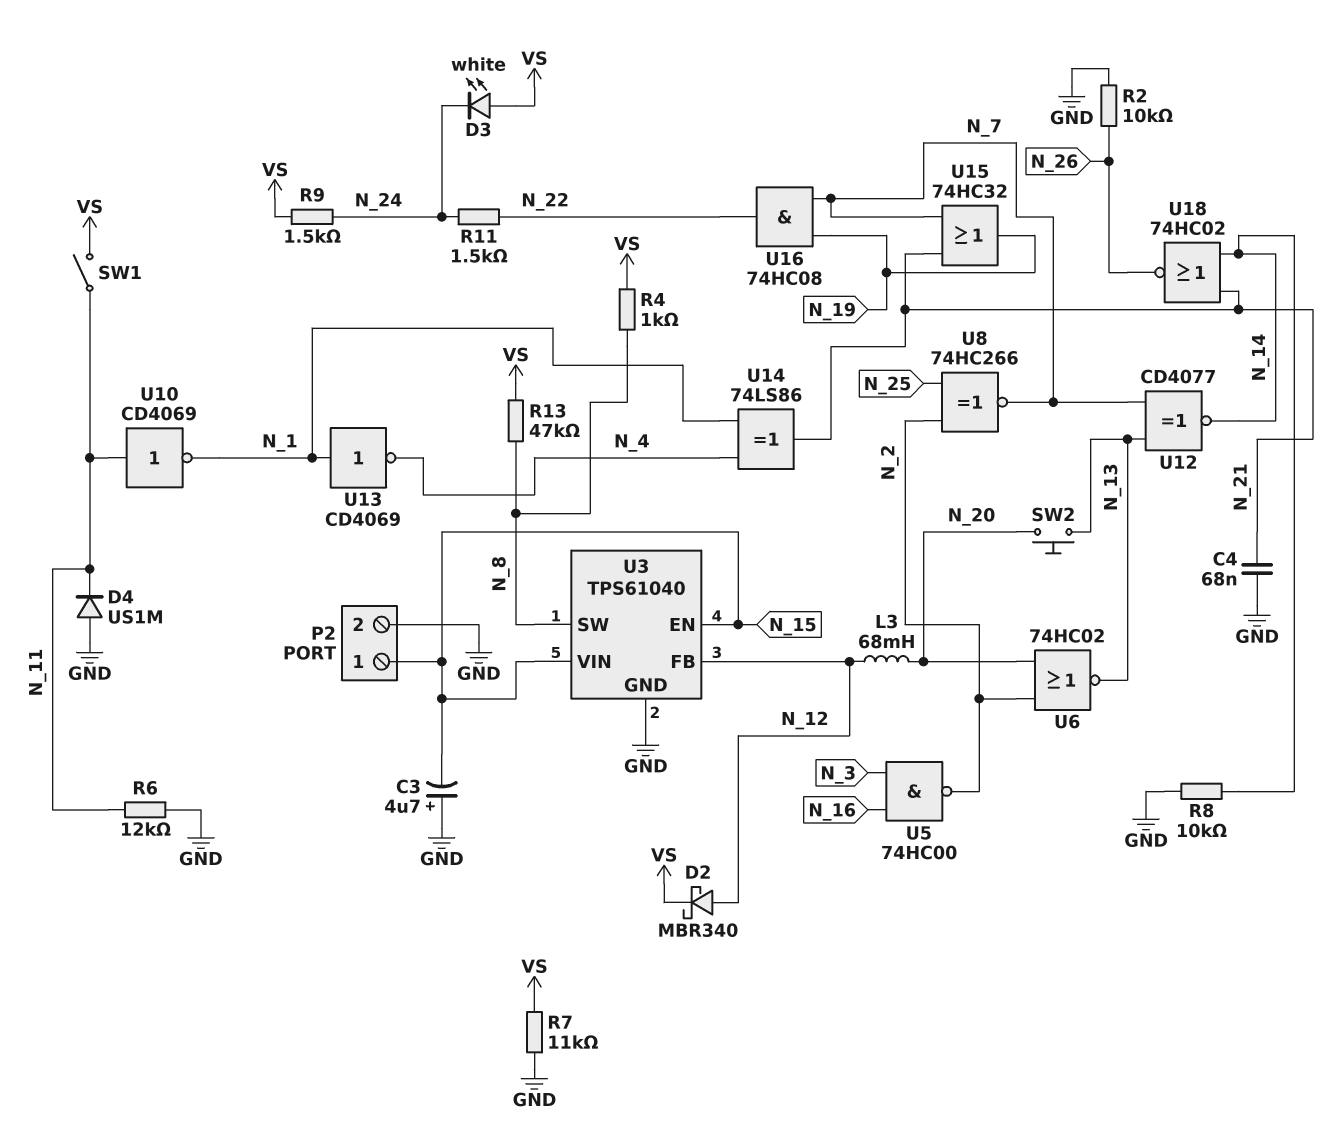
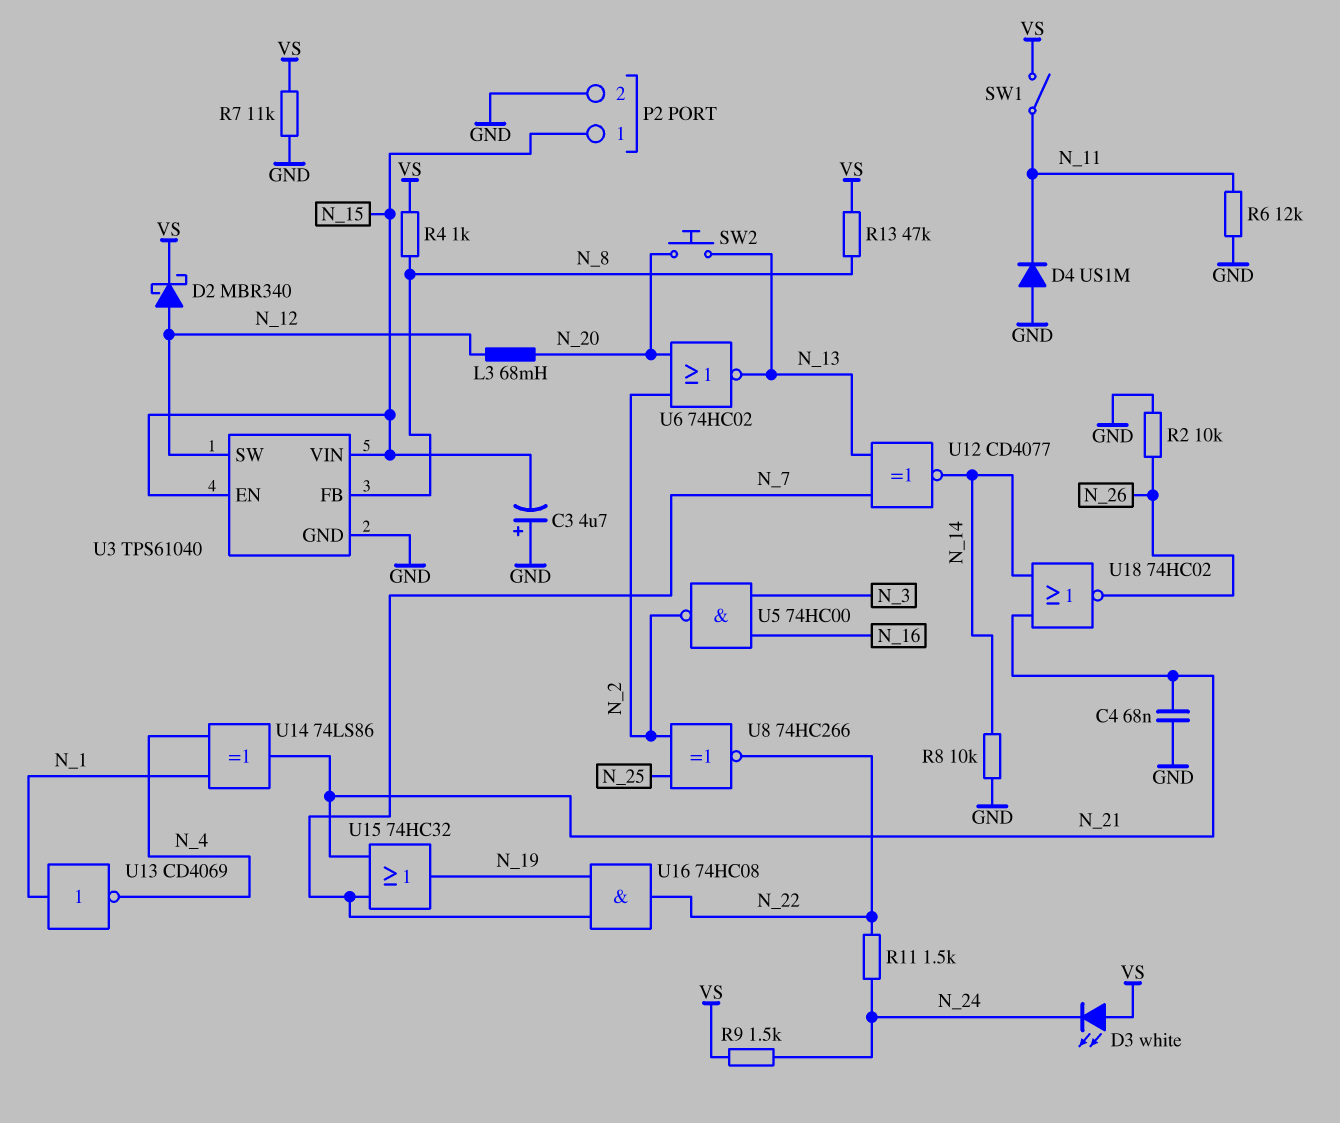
U3 pin FB: N_12 -> N_8
U3 pin SW: N_8 -> N_12
U8: XNOR 74HC266 (in N_2, in N_25, out N_7) -> XNOR 74HC266 (in N_2, in N_25, out N_22)
U10: NOT CD4069 (in N_11, out N_1) -> none

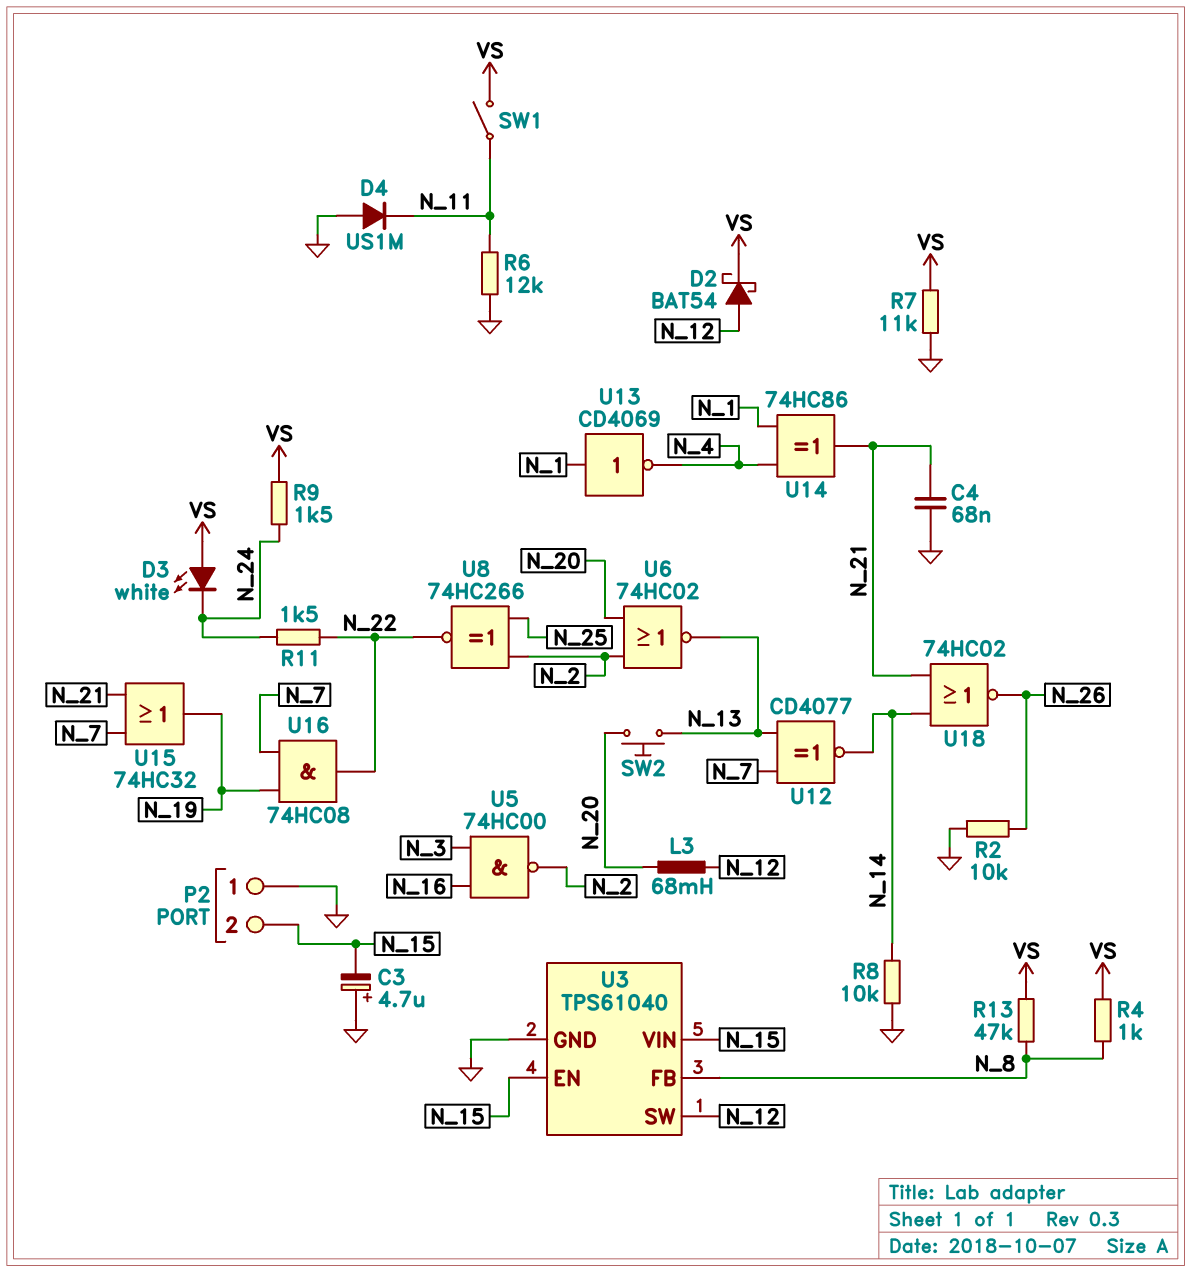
D2: schottky MBR340 (A N_12, K VS) -> schottky BAT54 (A N_12, K VS)
P2 pin 1: N_15 -> GND
P2 pin 2: GND -> N_15
U14: XOR 74LS86 (in N_1, in N_4, out N_21) -> XOR 74HC86 (in N_1, in N_4, out N_21)

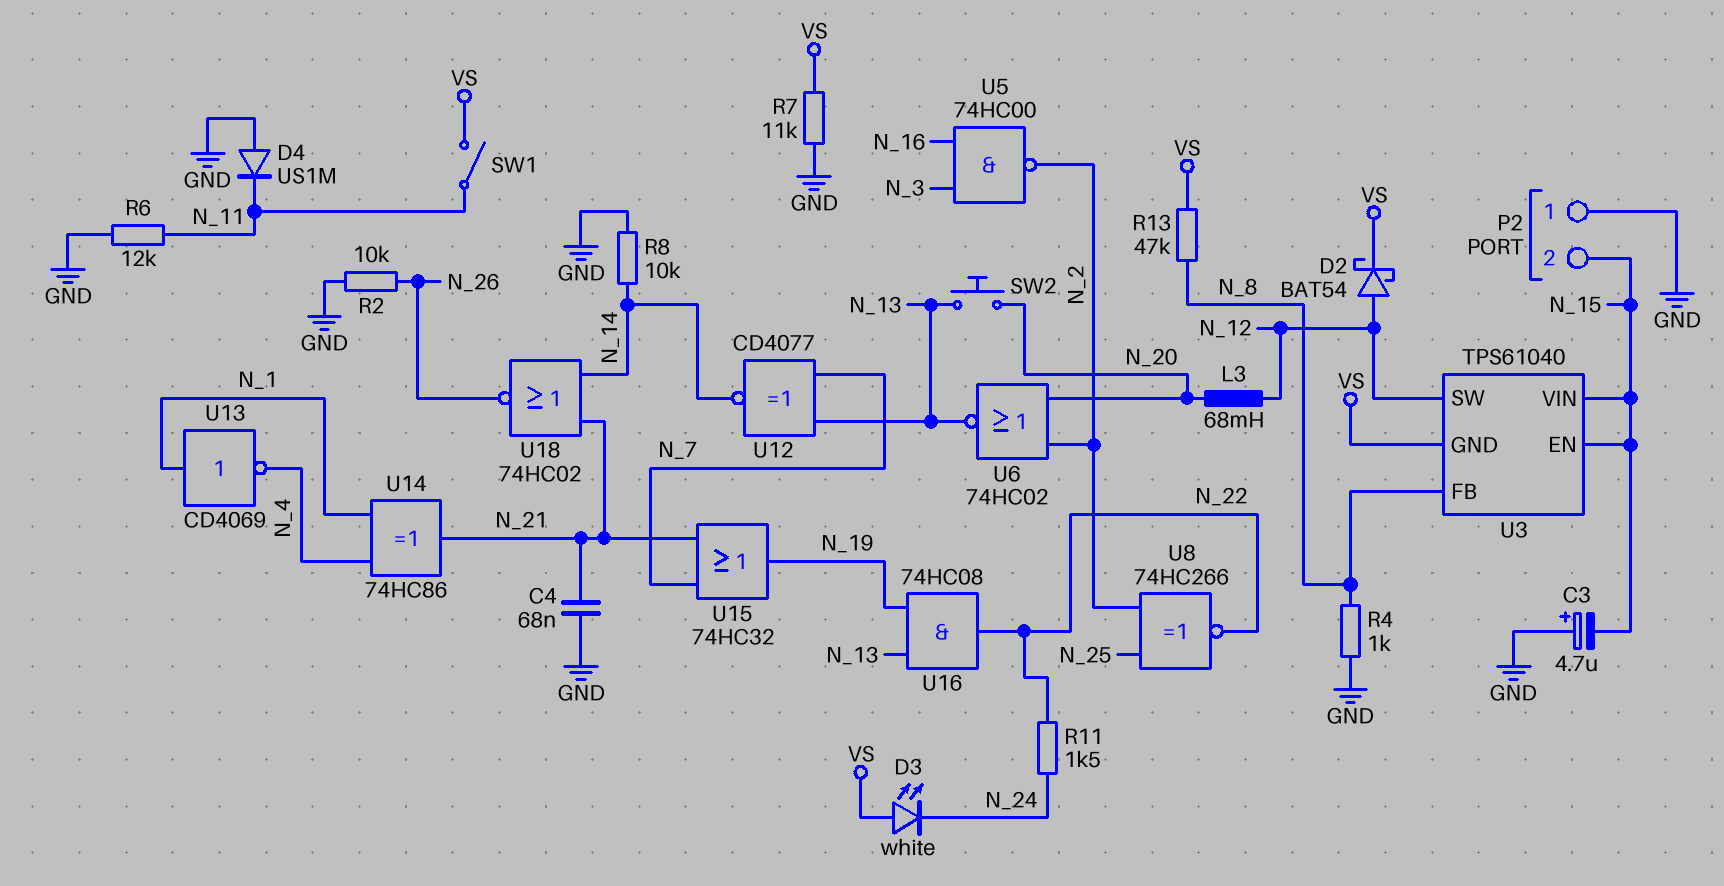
R4: 1k (N_8, VS) -> 1k (GND, N_8)
R9: 1.5k (N_24, VS) -> none
U3 pin GND: GND -> VS
U16: AND 74HC08 (in N_7, in N_19, out N_22) -> AND 74HC08 (in N_13, in N_19, out N_22)

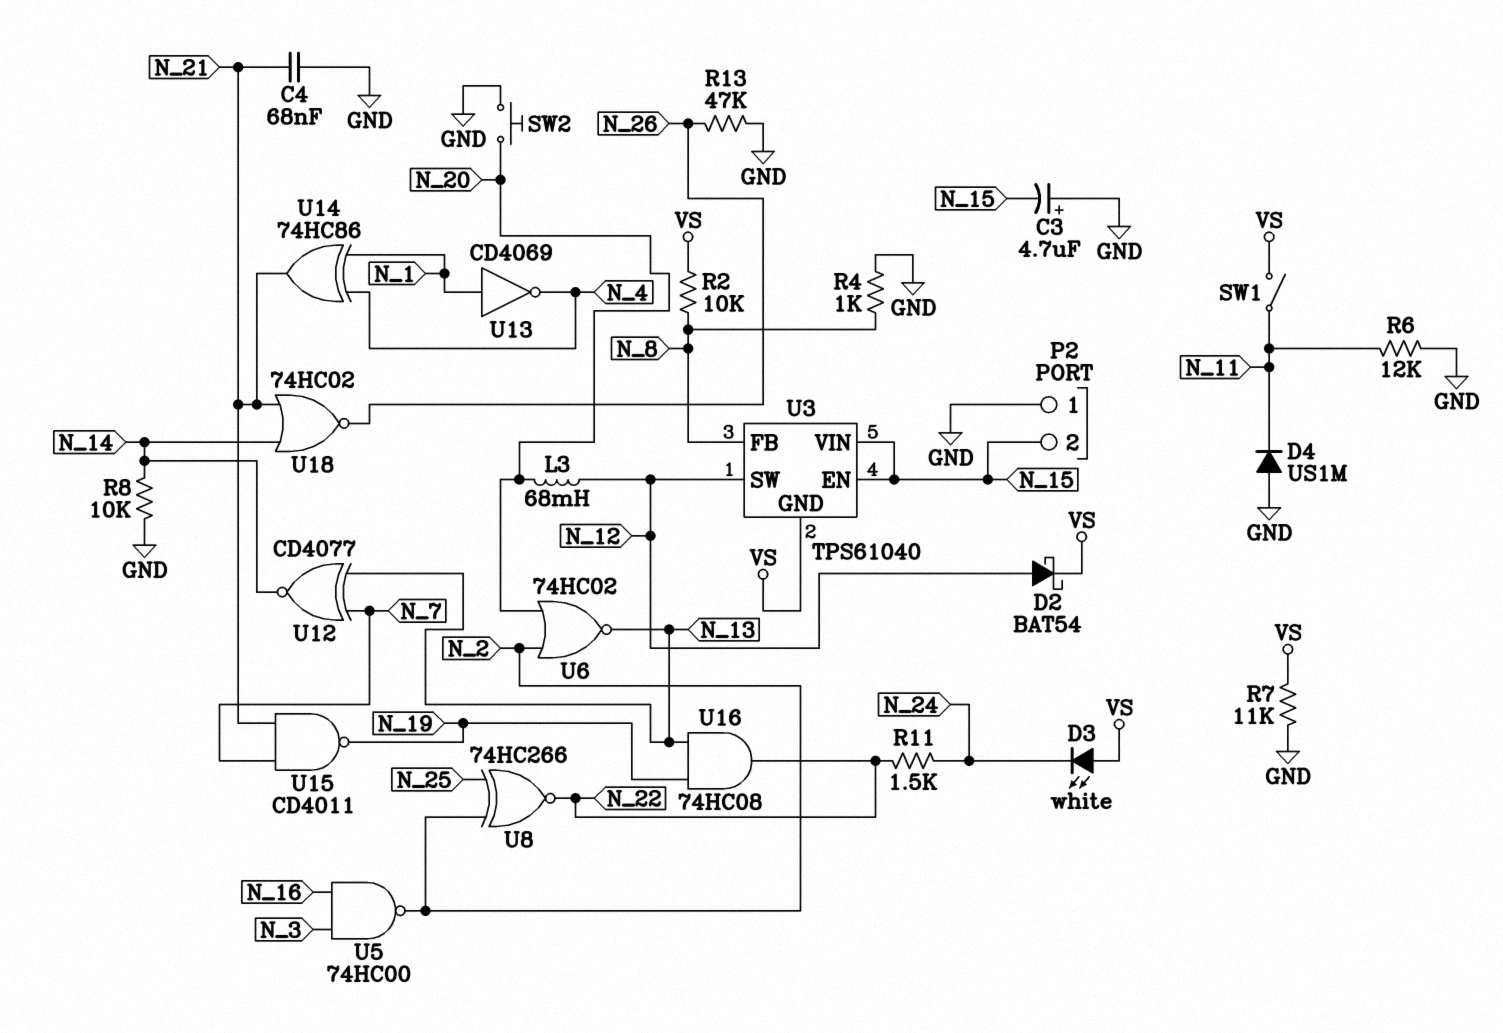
R2: 10k (GND, N_26) -> 10k (N_8, VS)
R13: 47k (N_8, VS) -> 47k (GND, N_26)
SW2: button (N_13, N_20) -> button (GND, N_20)
U15: OR 74HC32 (in N_7, in N_21, out N_19) -> NAND CD4011 (in N_7, in N_21, out N_19)

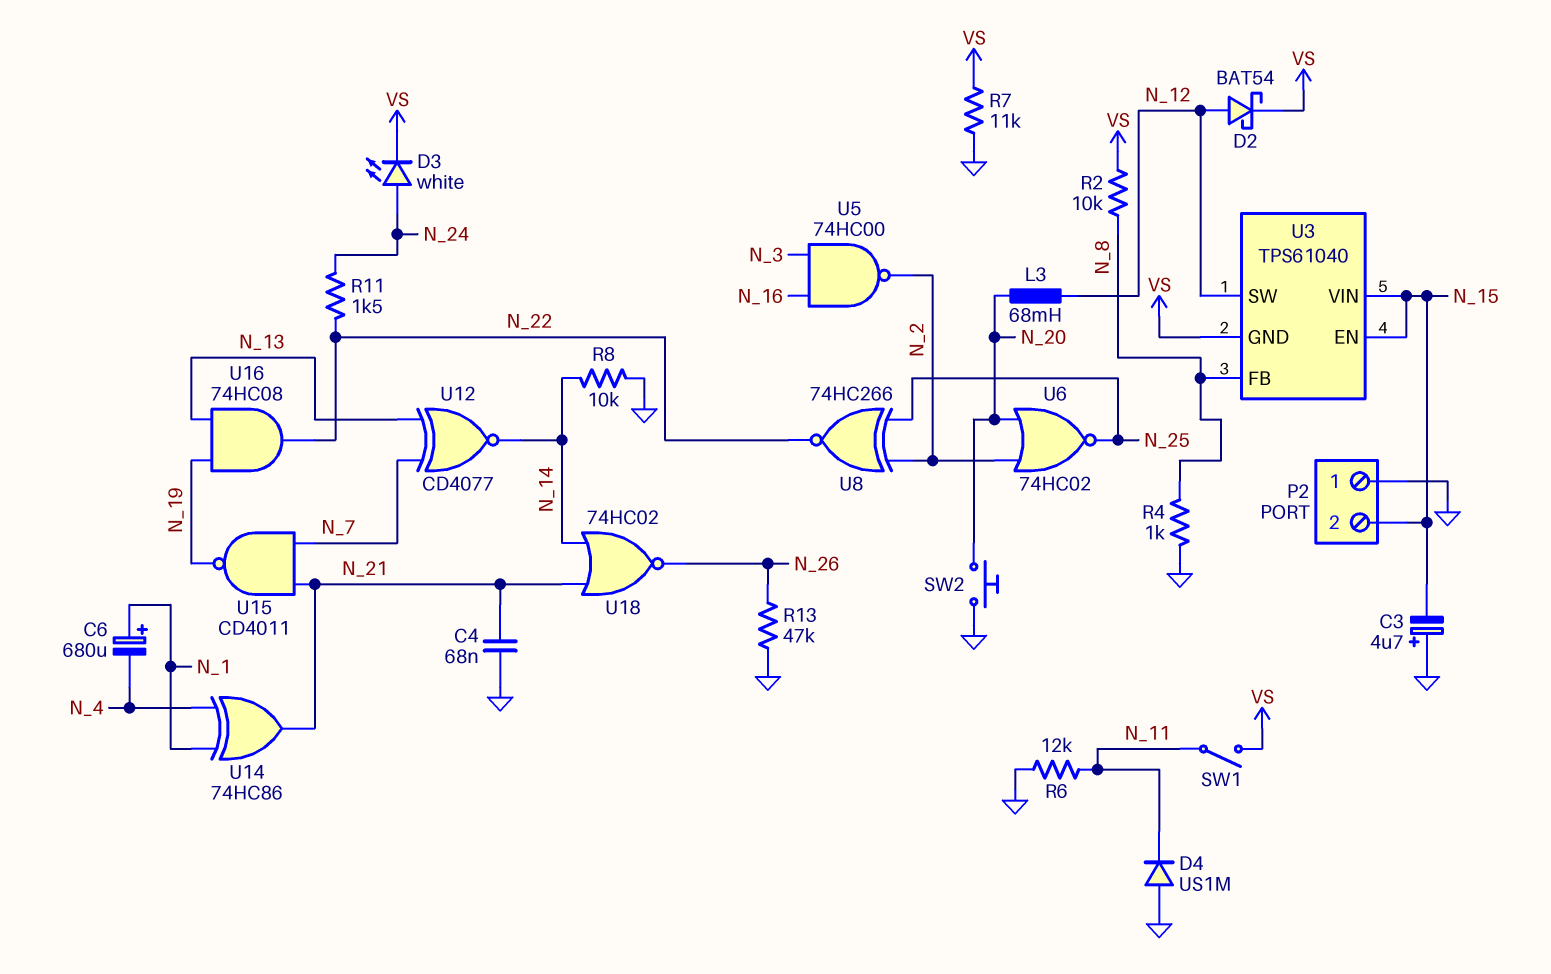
C6: none -> 680uF (plus N_1, minus N_4)
D3: LED white (A VS, K N_24) -> LED white (A N_24, K VS)
U6: NOR 74HC02 (in N_2, in N_20, out N_13) -> NOR 74HC02 (in N_2, in N_20, out N_25)
U13: NOT CD4069 (in N_1, out N_4) -> none

